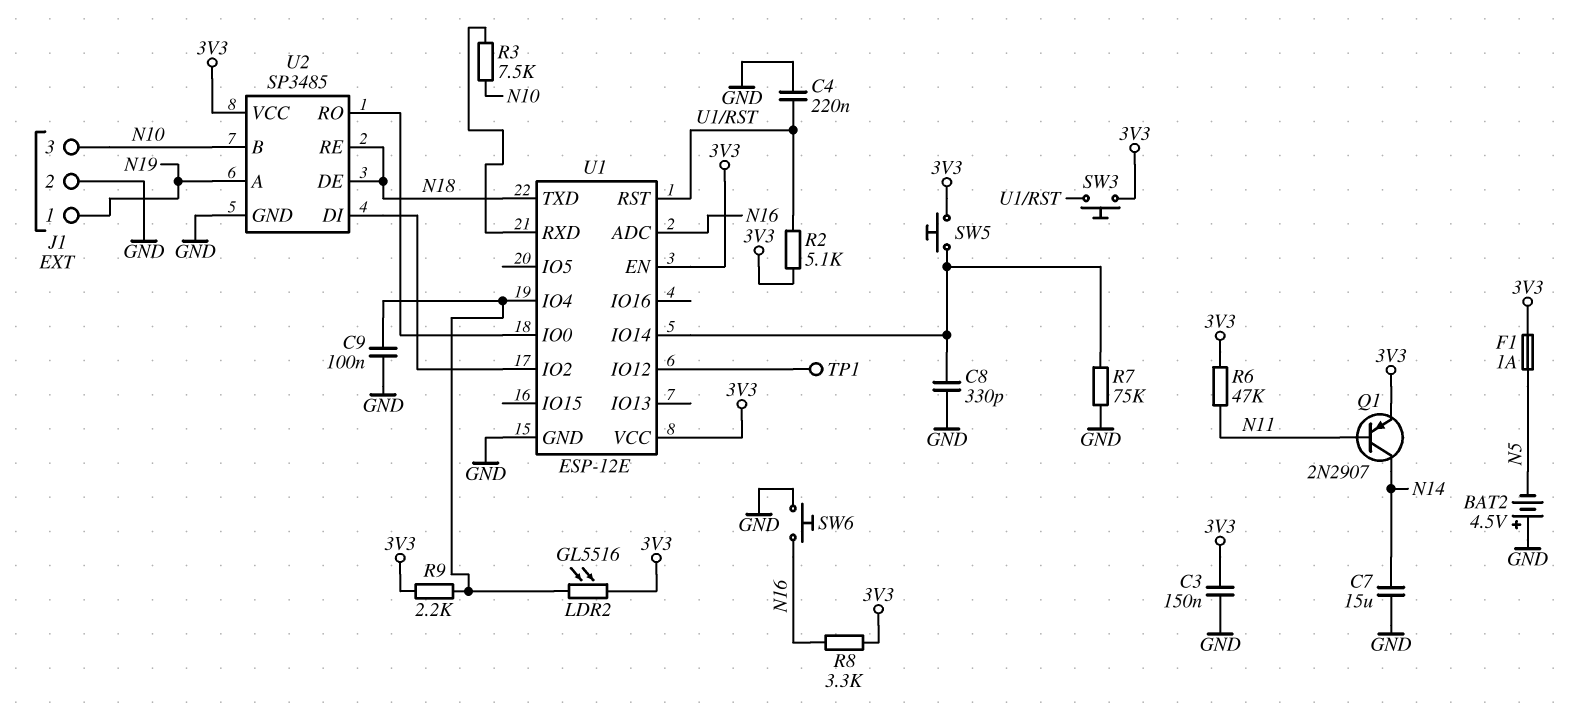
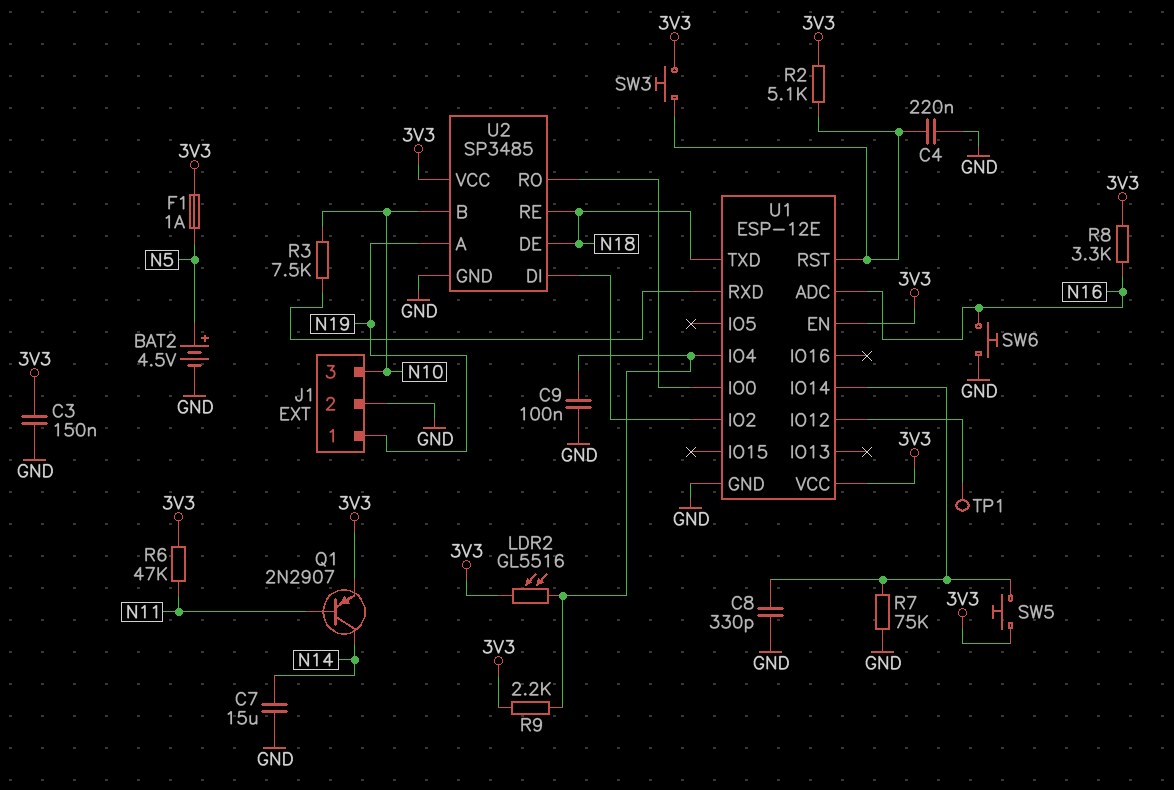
BAT2: 4.5V (plus GND, minus N5) -> 4.5V (plus N5, minus GND)

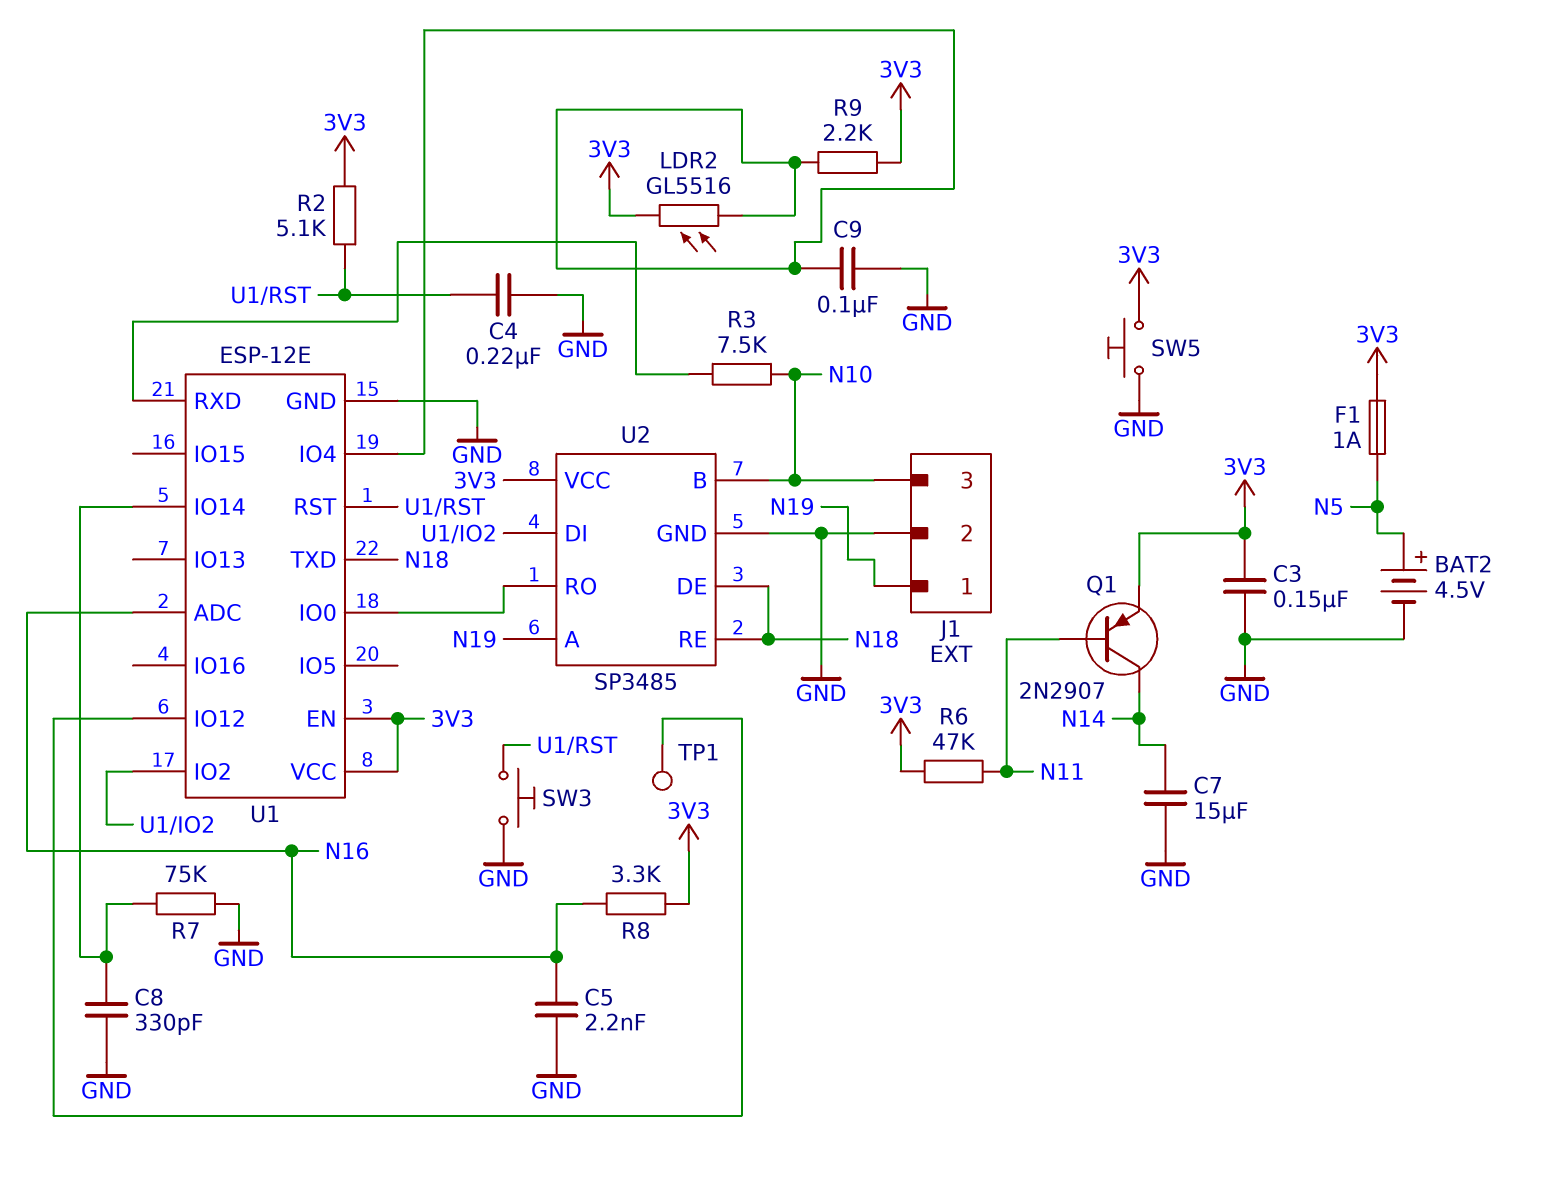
C5: none -> 2.2nF (GND, N16)
SW3: button (3V3, U1/RST) -> button (GND, U1/RST)
SW5: button (3V3, U1/IO14) -> button (3V3, GND)
SW6: button (GND, N16) -> none

